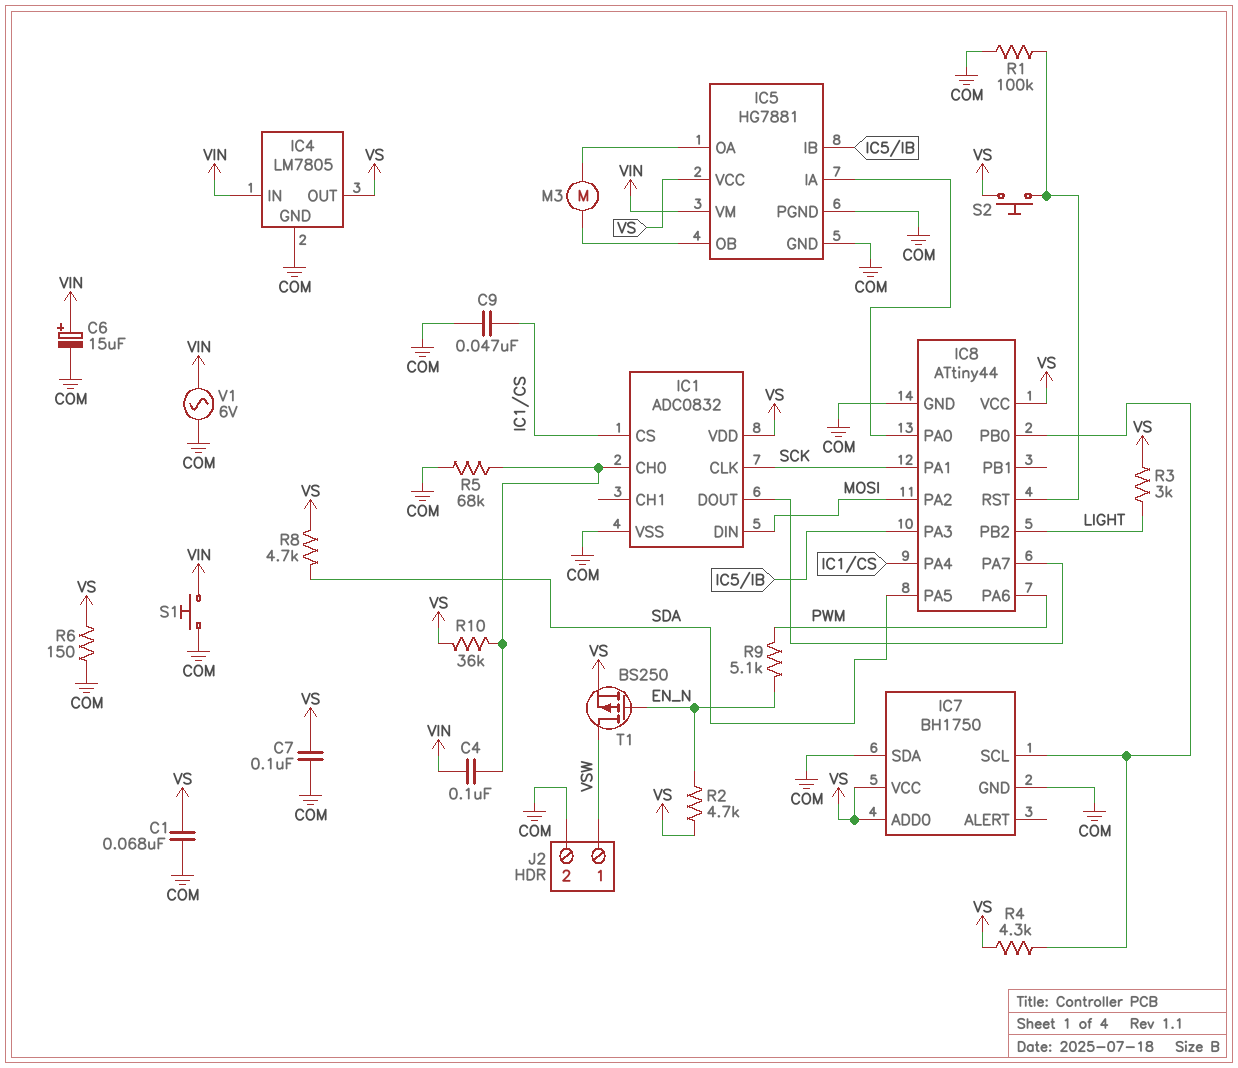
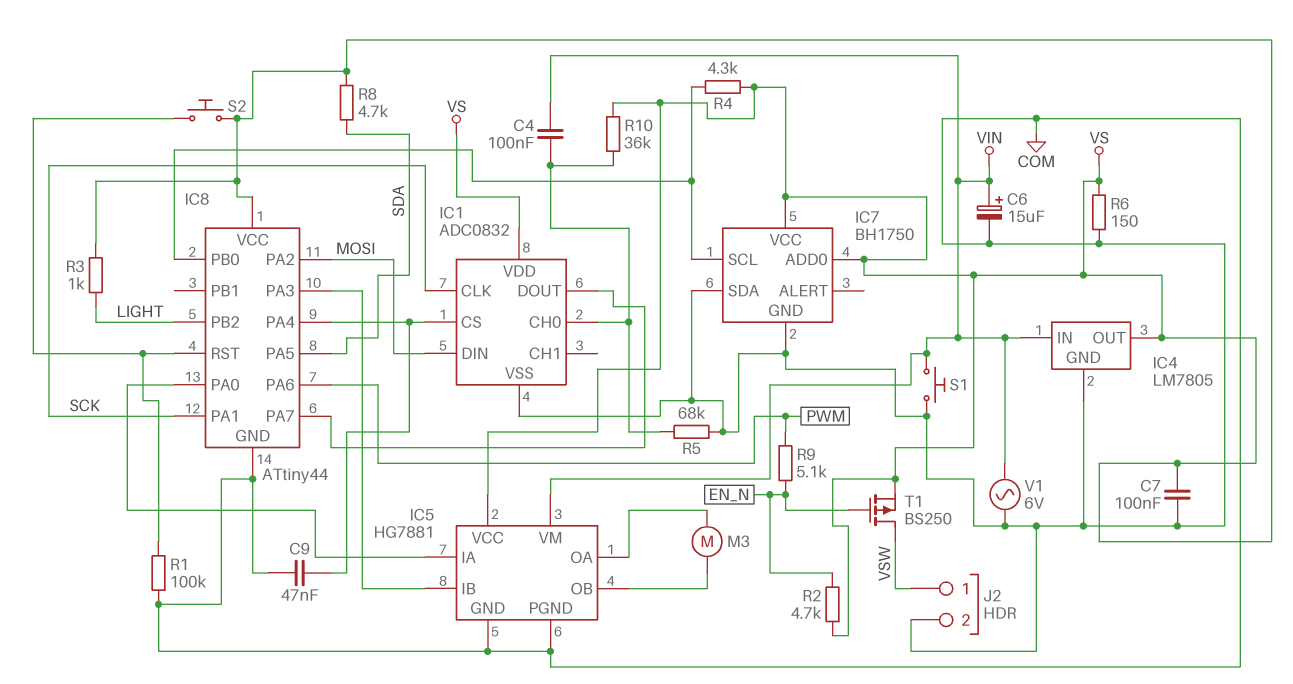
C1: 68nF (COM, VS) -> none
R3: 3k (LIGHT, VS) -> 1k (LIGHT, VS)

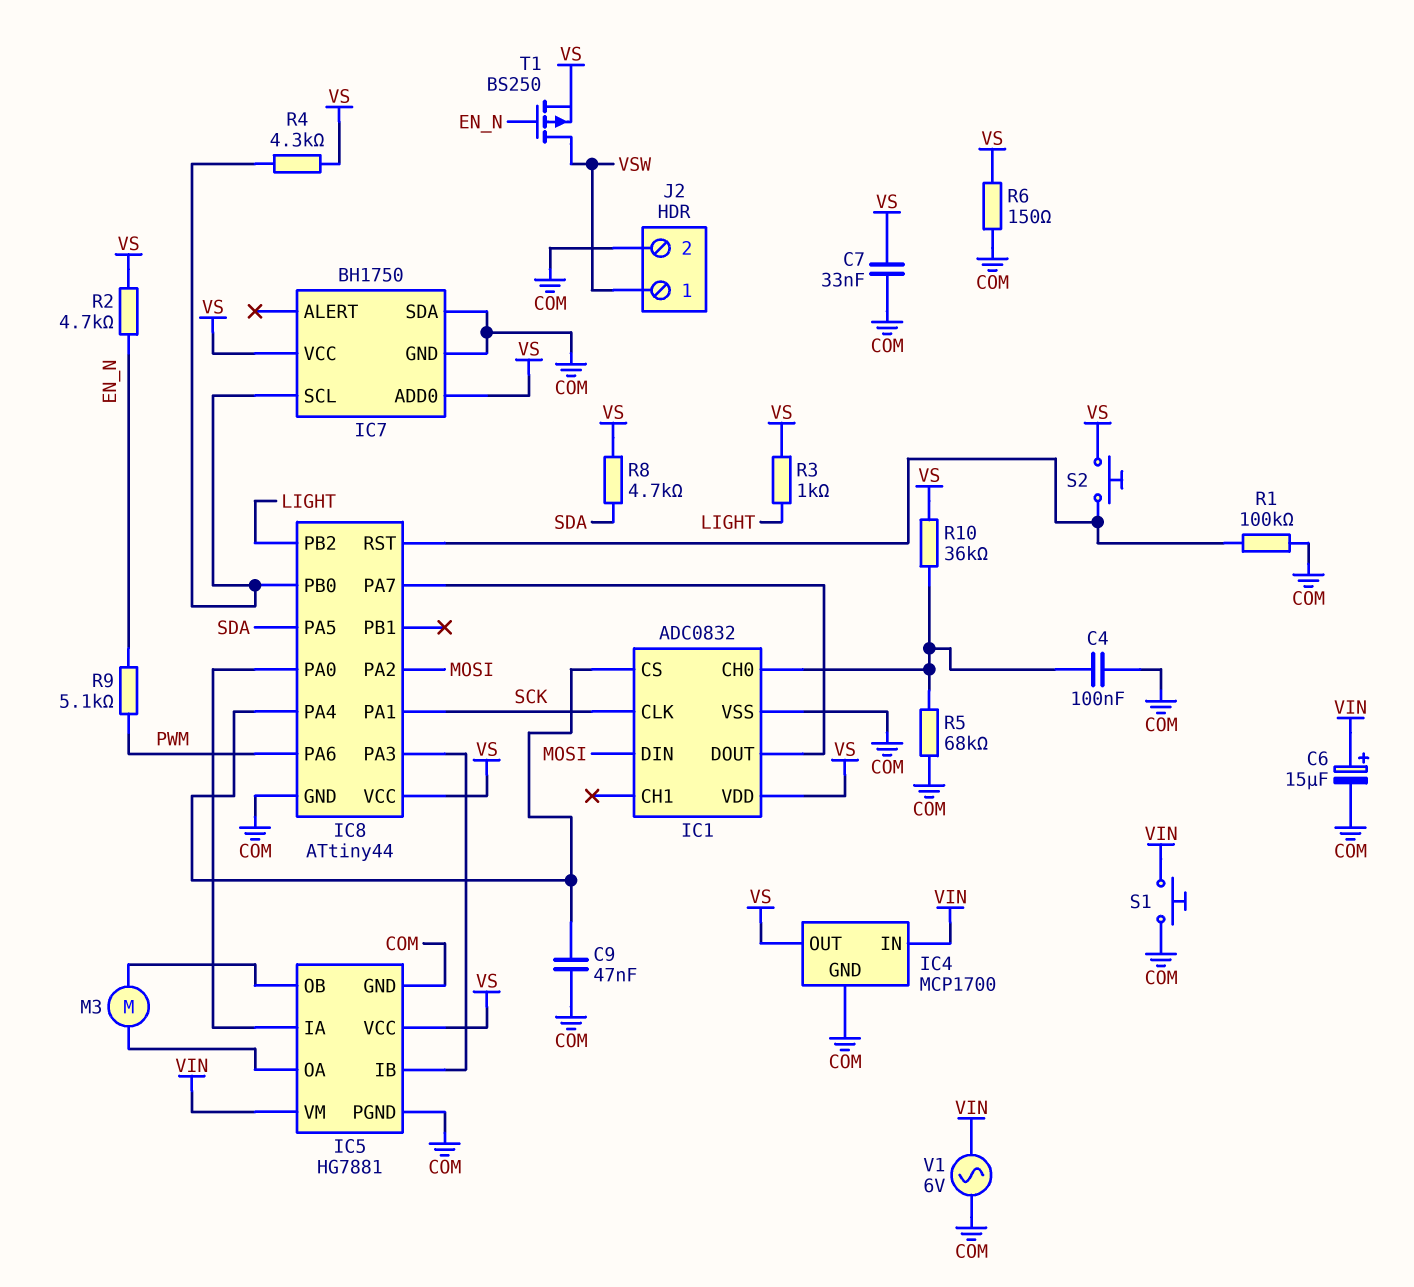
C4: 100nF (IC1/CH0, VIN) -> 100nF (COM, IC1/CH0)
C7: 100nF (COM, VS) -> 33nF (COM, VS)
IC4: LM7805 -> MCP1700

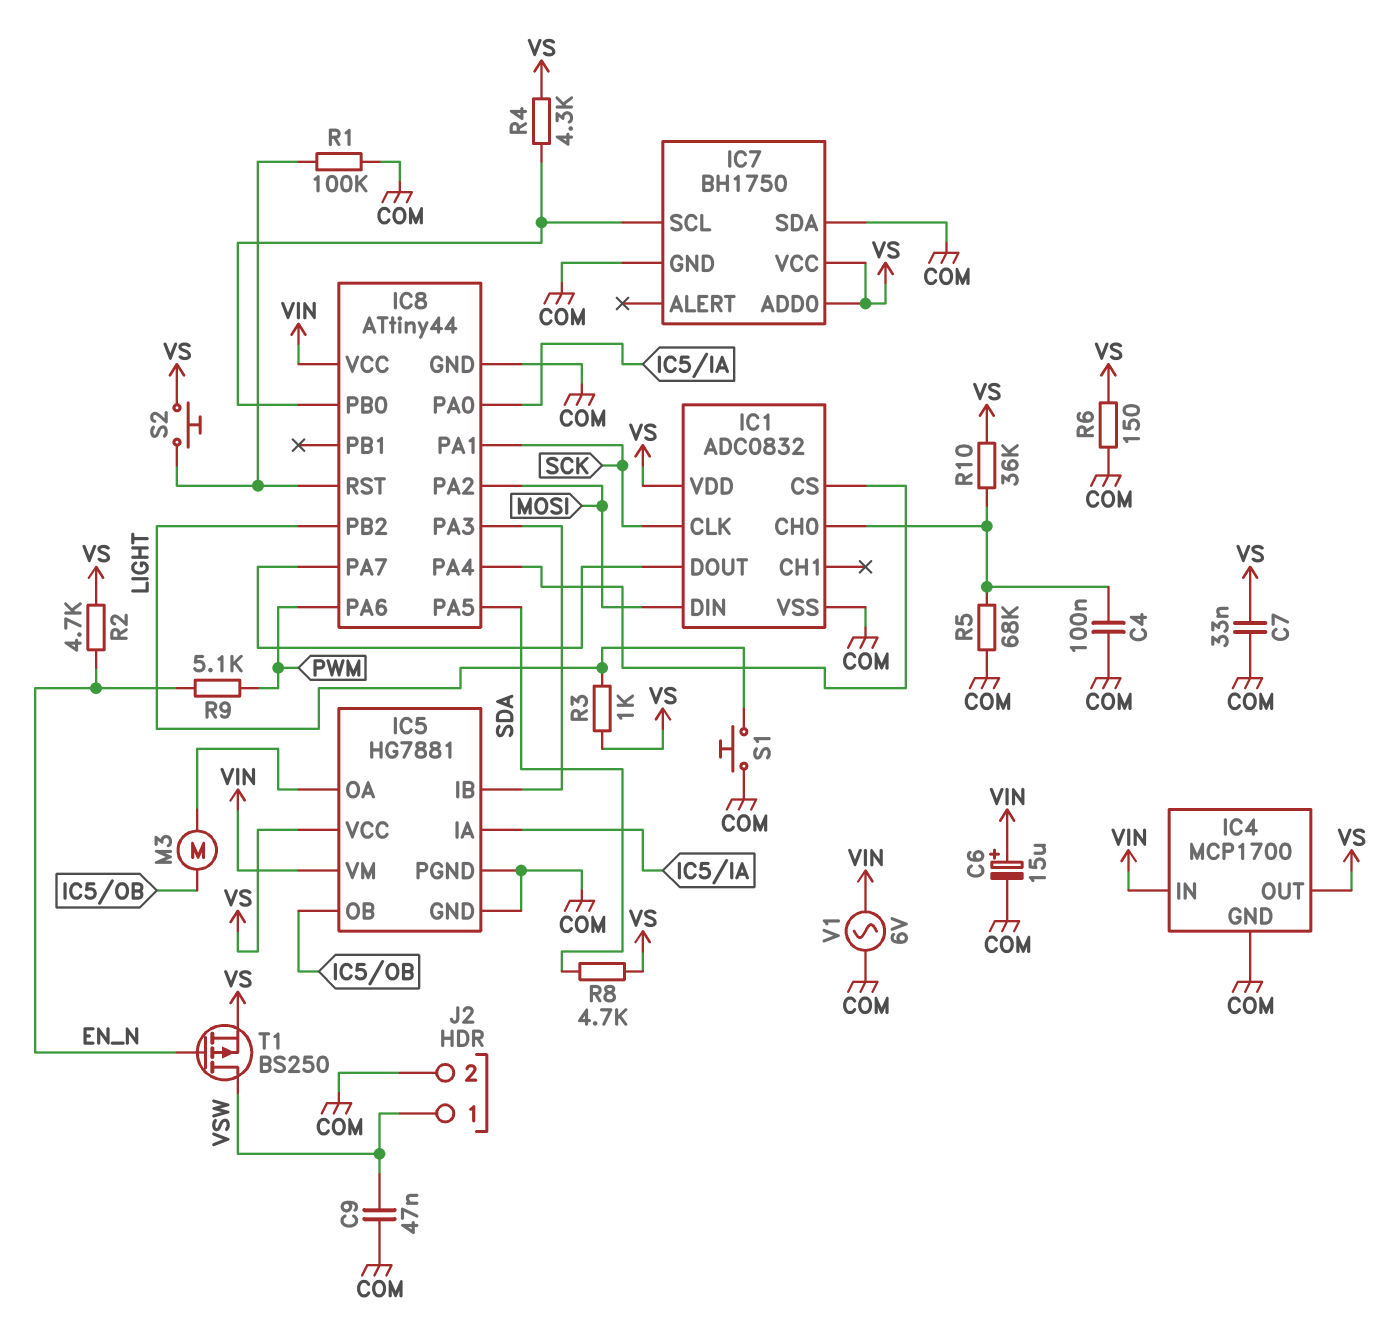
C9: 47nF (COM, IC1/CS) -> 47nF (COM, VSW)
IC8 pin VCC: VS -> VIN
S1: button (COM, VIN) -> button (COM, LIGHT)

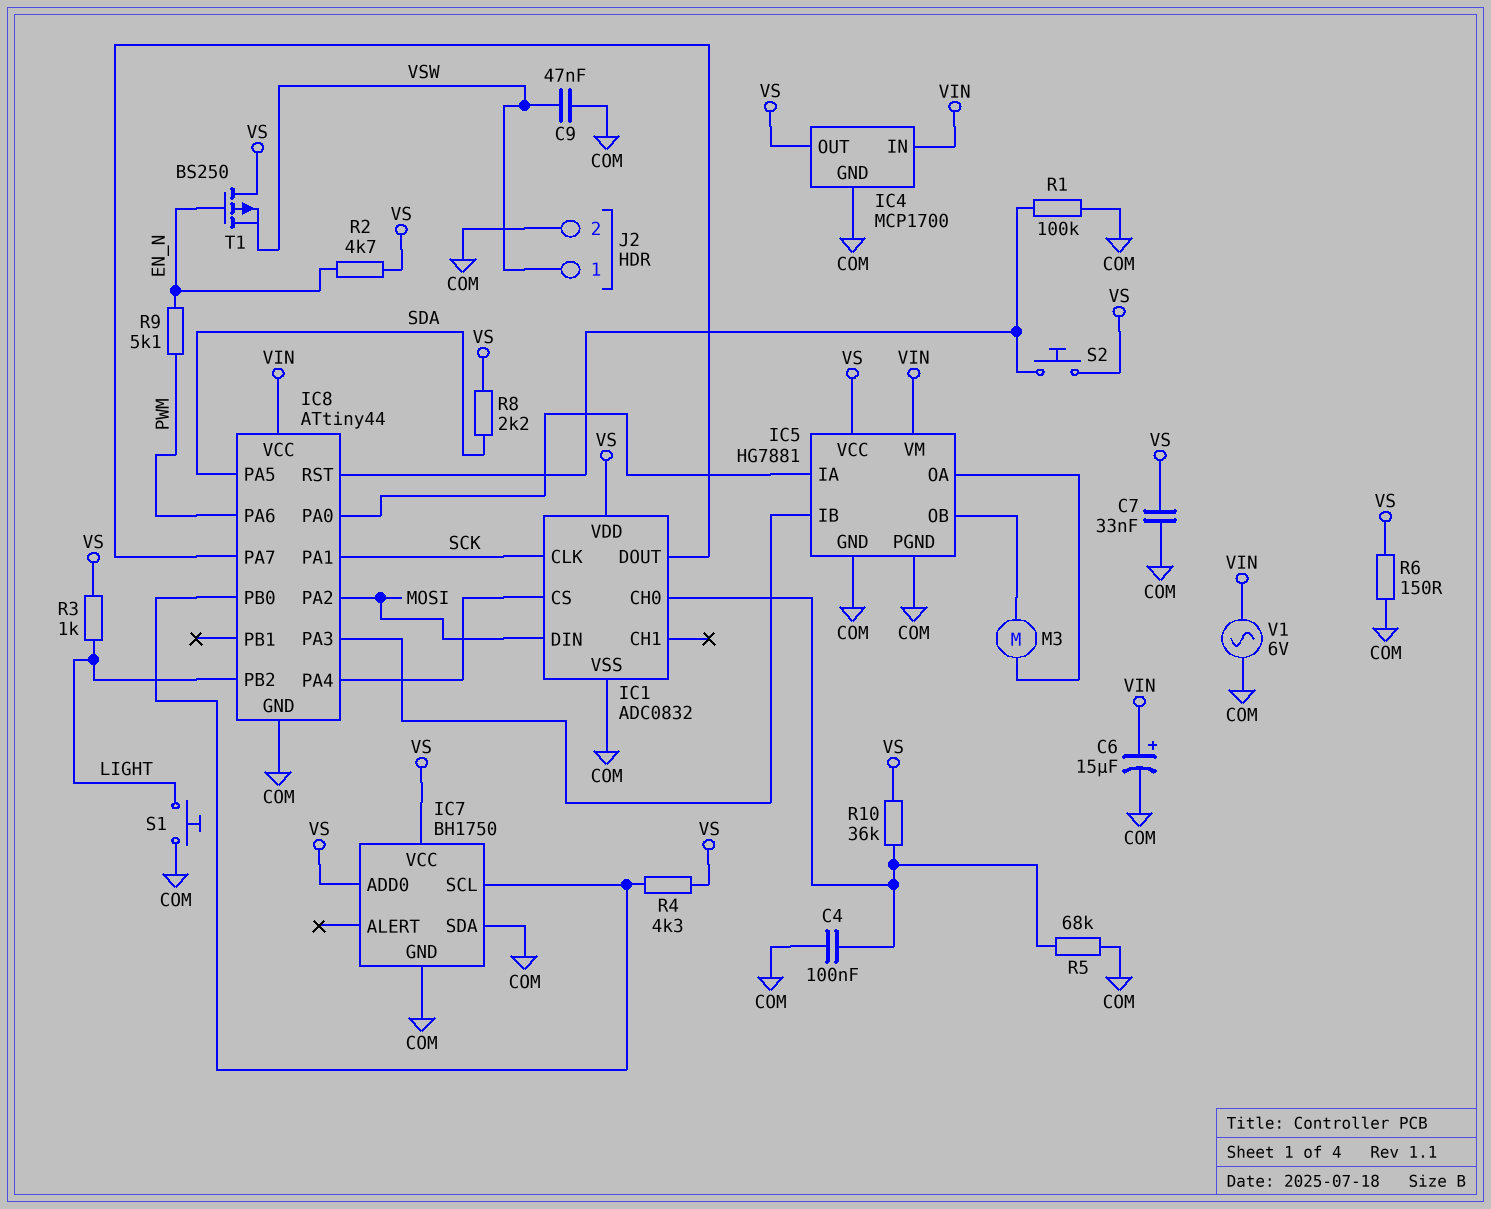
R8: 4.7k (SDA, VS) -> 2.2k (SDA, VS)
T1: PMOS BS250 (G EN_N, D VSW, S VS) -> PMOS BS250 (G EN_N, D VS, S VSW)

